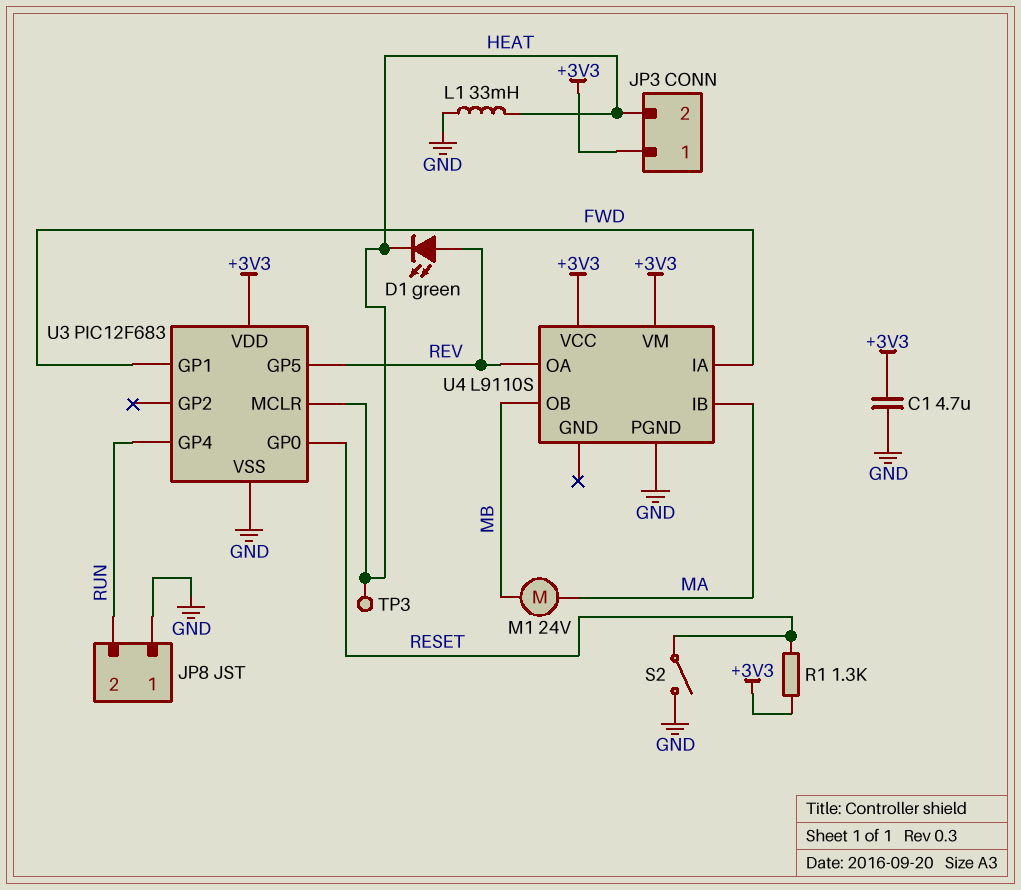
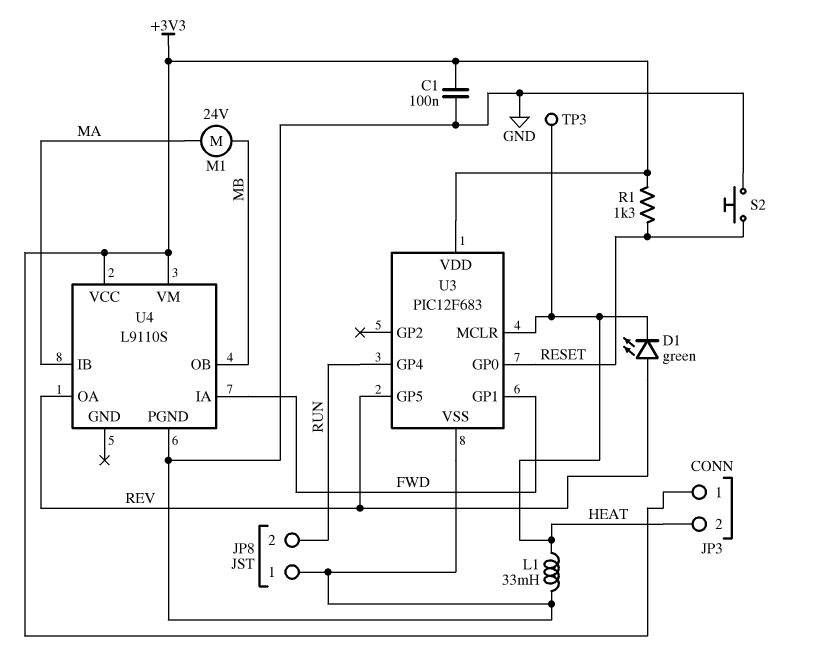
C1: 4.7uF (+3V3, GND) -> 100nF (+3V3, GND)
S2: switch (GND, RESET) -> button (GND, RESET)

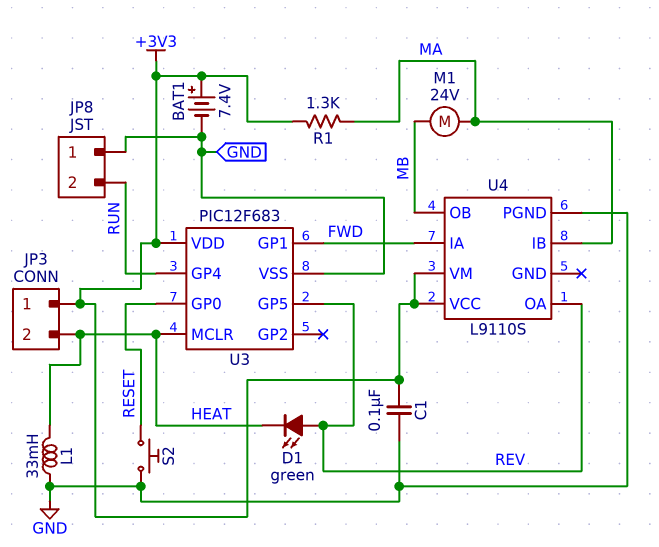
BAT1: none -> 7.4V (plus +3V3, minus GND)
R1: 1.3k (+3V3, RESET) -> 1.3k (+3V3, MA)
TP3: test point (HEAT) -> none

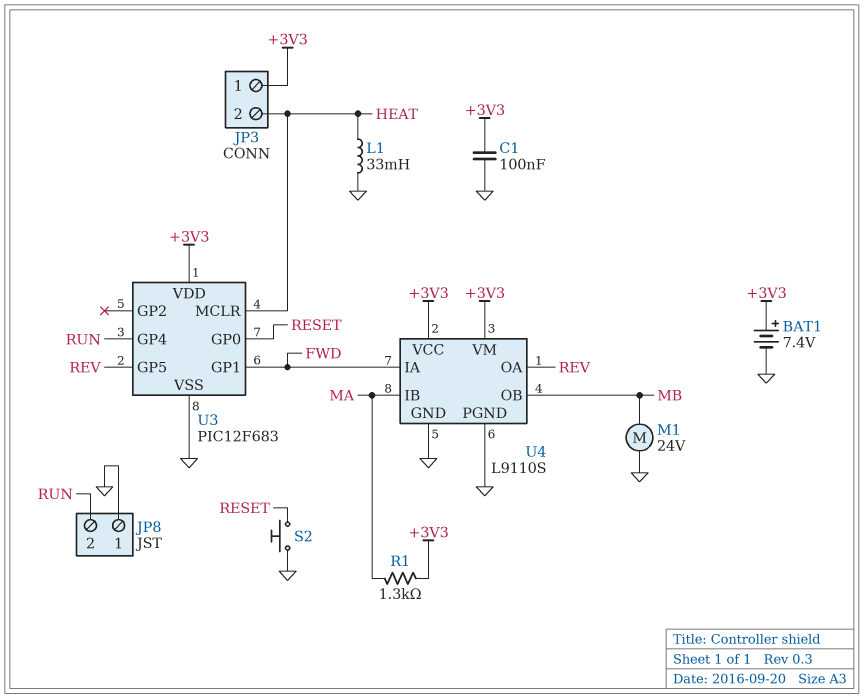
D1: LED green (A REV, K HEAT) -> none
M1: motor 24V (MA, MB) -> motor 24V (GND, MB)
U4 pin GND: none -> GND

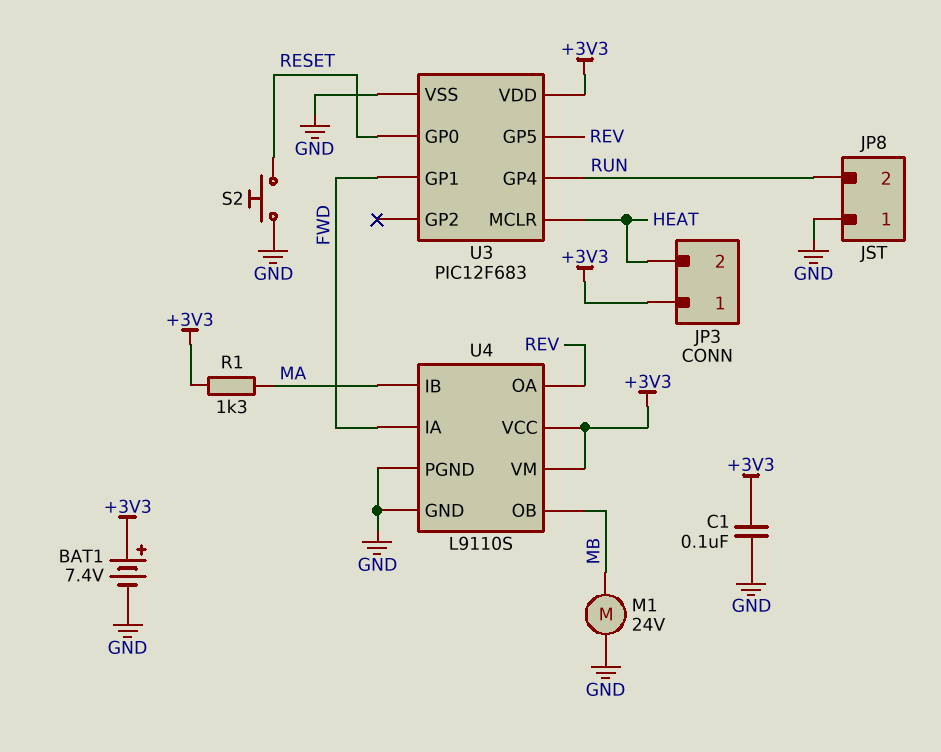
L1: 33mH (GND, HEAT) -> none

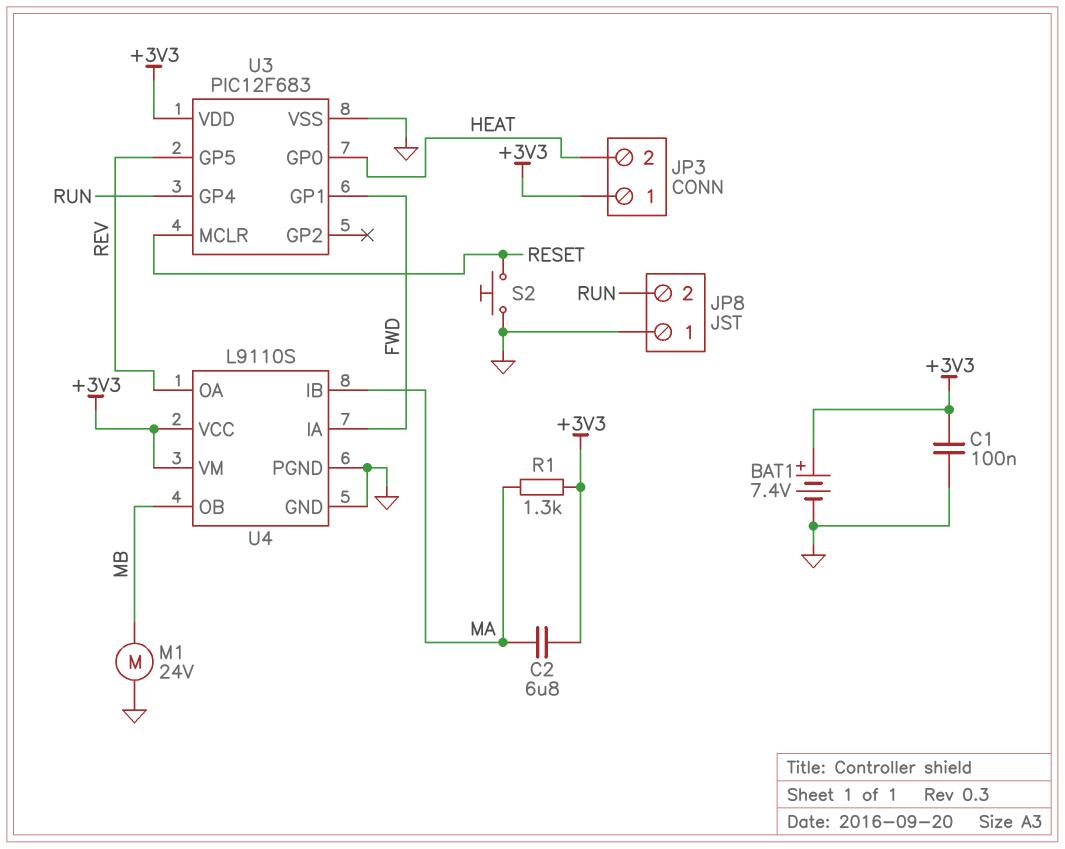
C2: none -> 6.8uF (+3V3, MA)
U3 pin GP0: RESET -> HEAT
U3 pin MCLR: HEAT -> RESET

